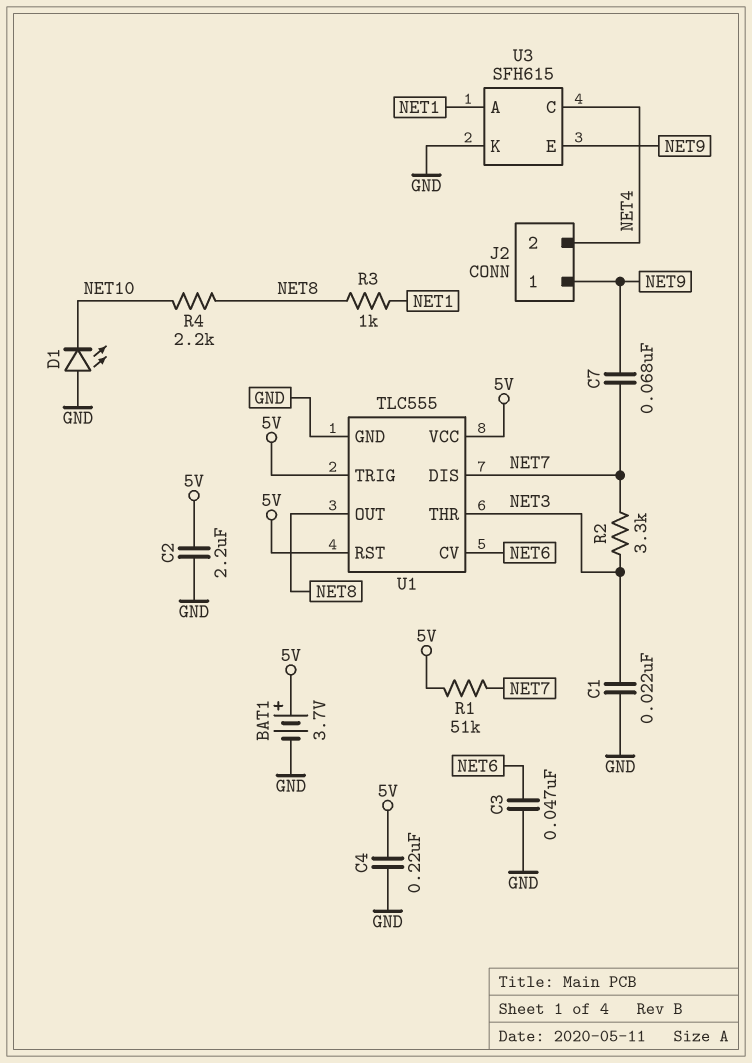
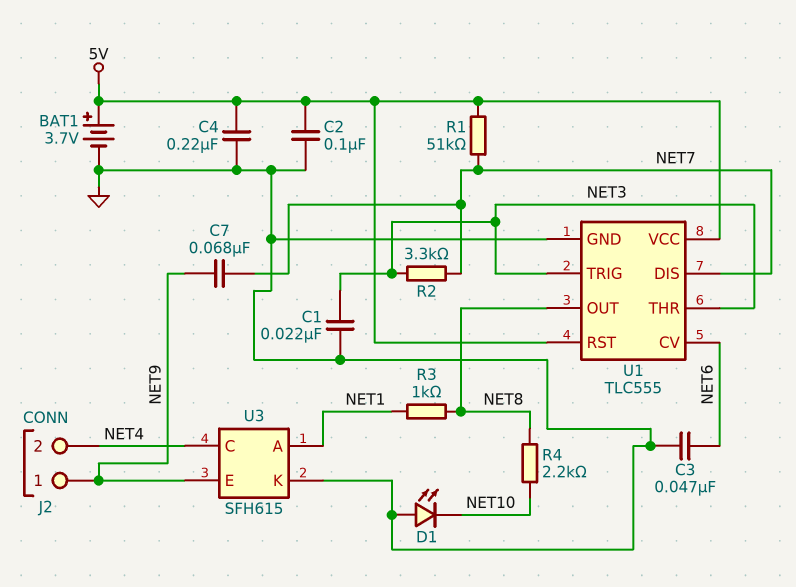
C2: 2.2uF (5V, GND) -> 100nF (5V, GND)
U1 pin TRIG: 5V -> NET3

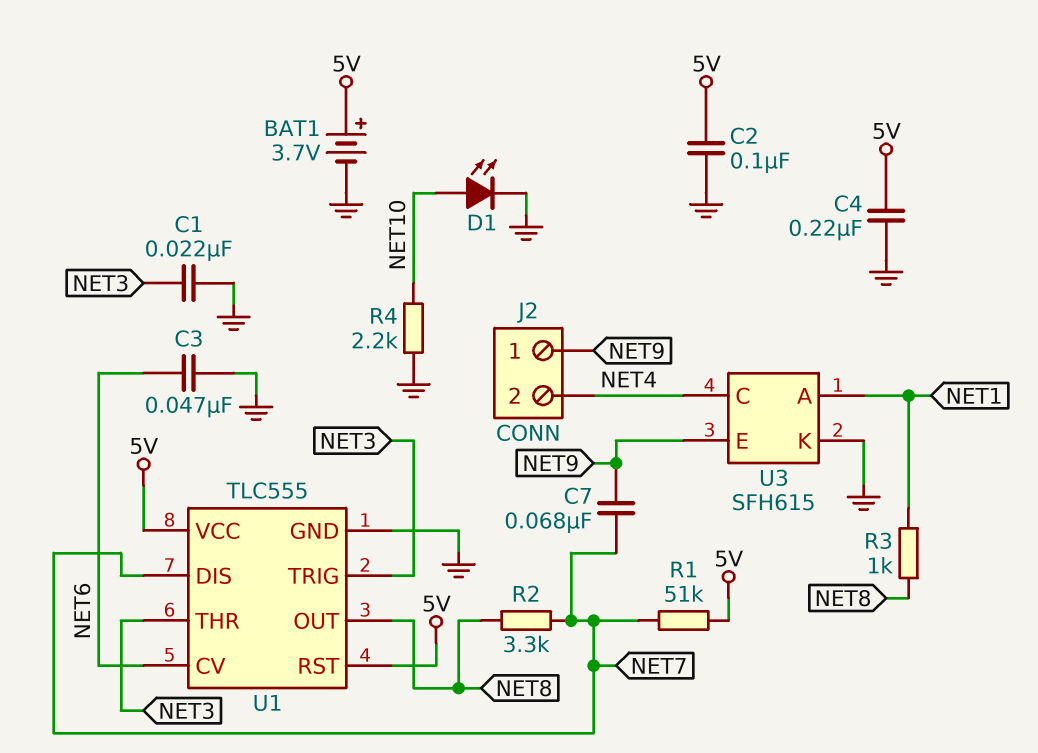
D1: LED (A GND, K NET10) -> LED (A NET10, K GND)
R2: 3.3k (NET3, NET7) -> 3.3k (NET7, NET8)
R4: 2.2k (NET8, NET10) -> 2.2k (GND, NET10)

